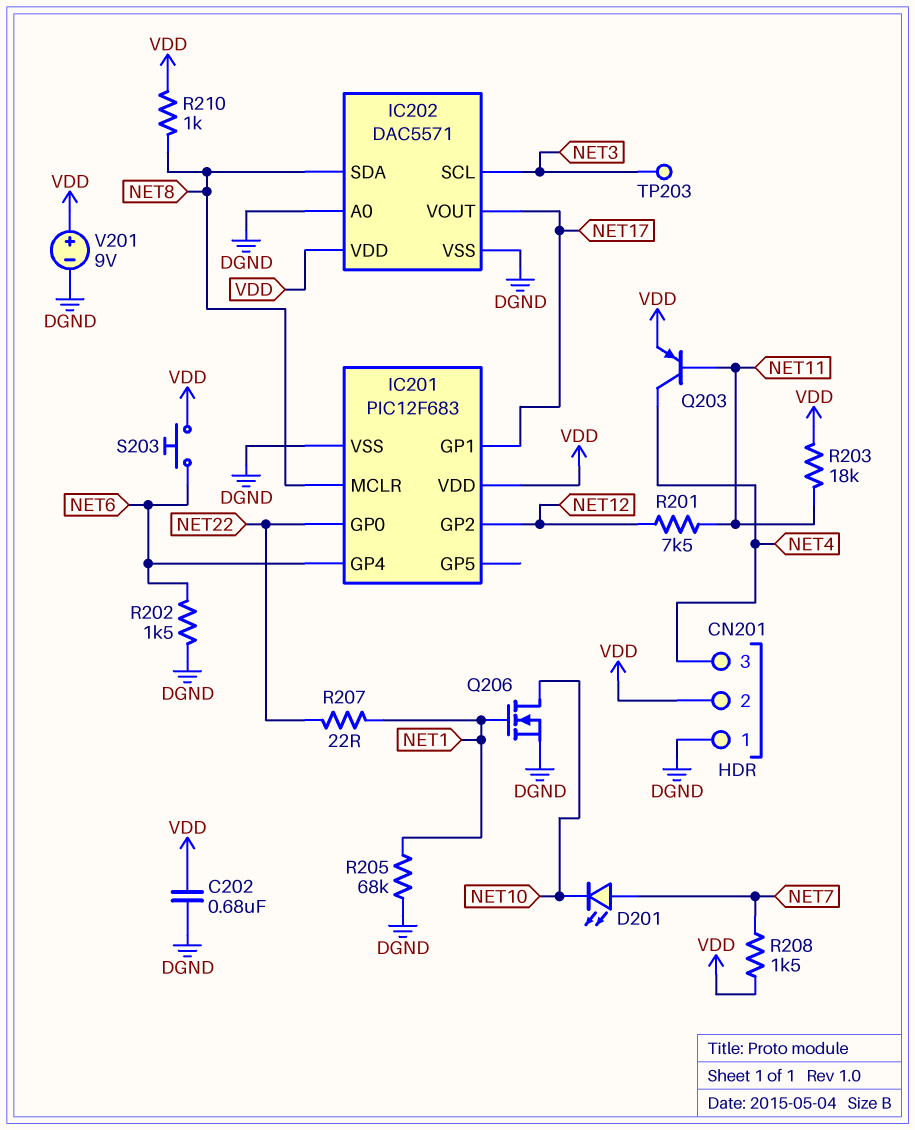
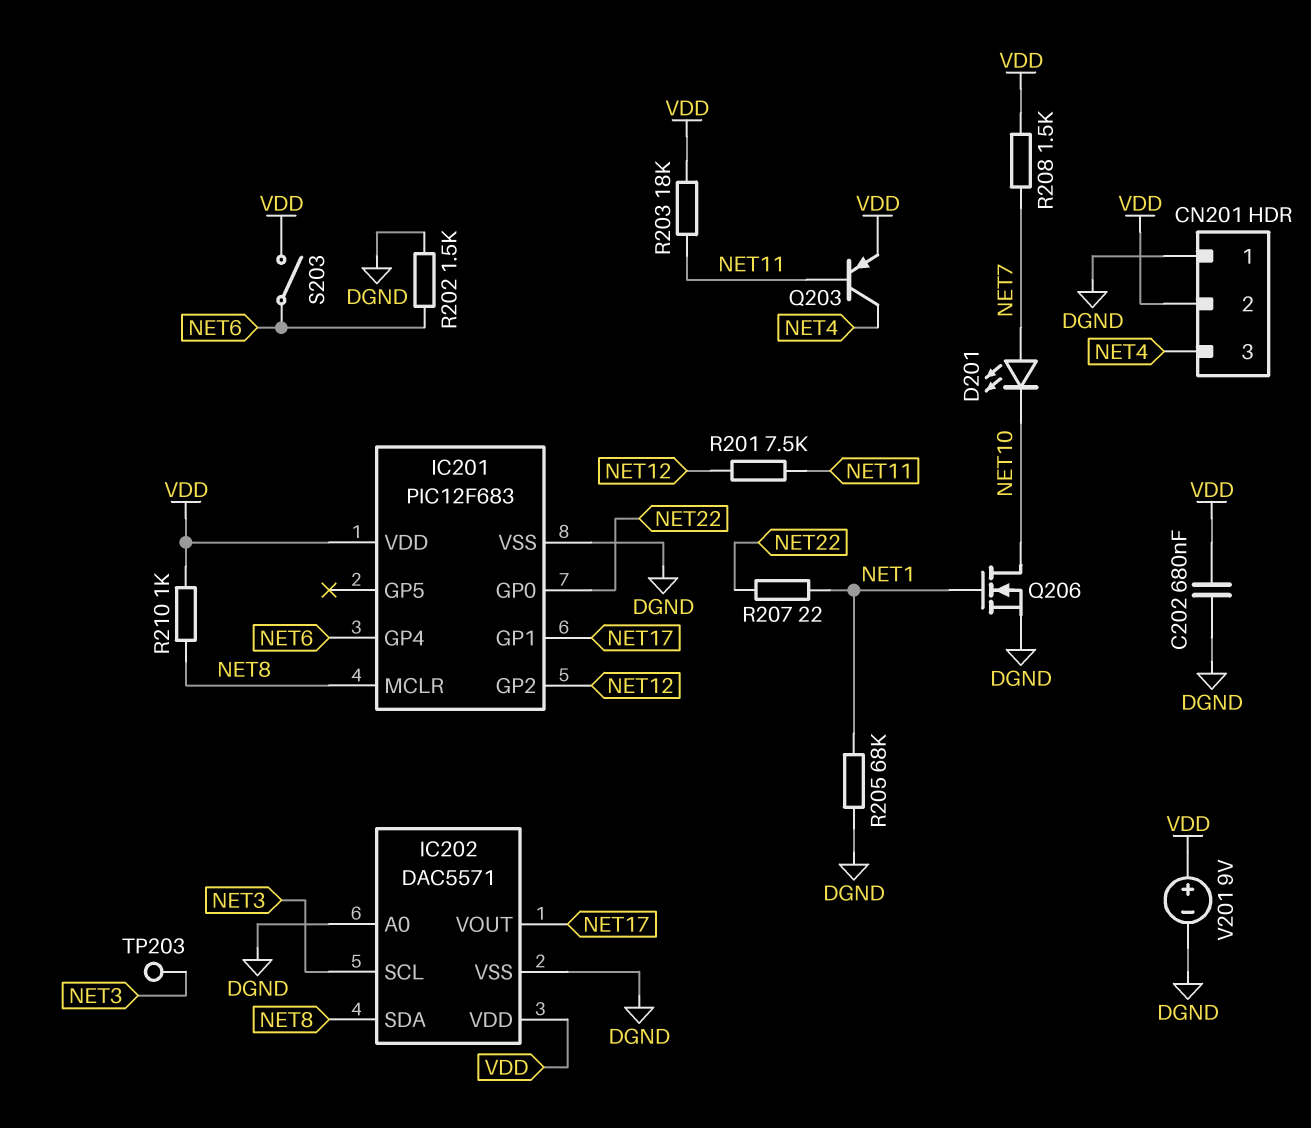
S203: button (NET6, VDD) -> switch (NET6, VDD)

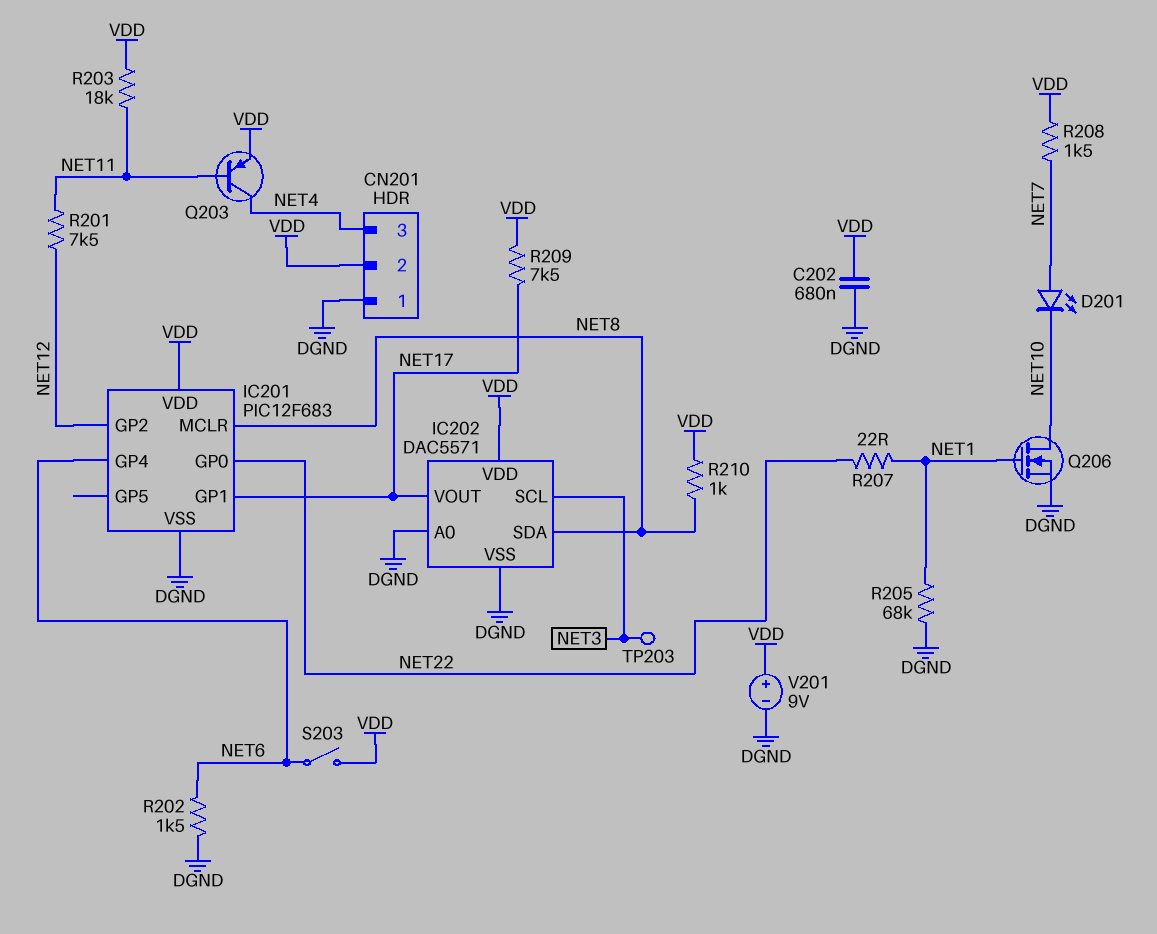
R209: none -> 7.5k (NET17, VDD)

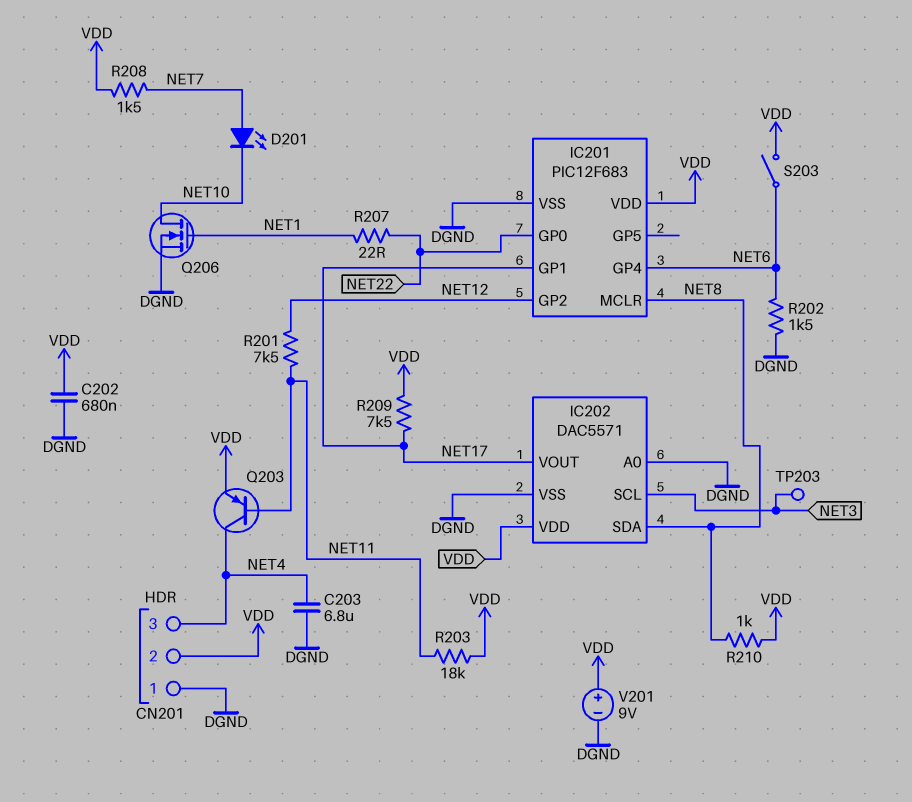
C203: none -> 6.8uF (DGND, NET4)
R205: 68k (DGND, NET1) -> none

